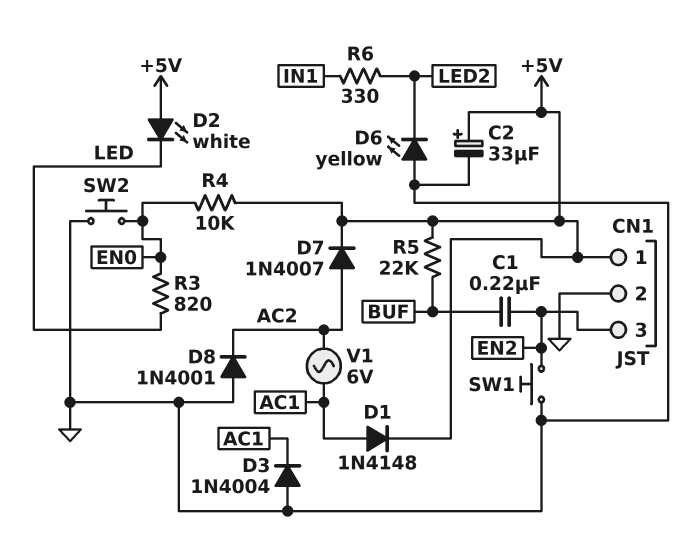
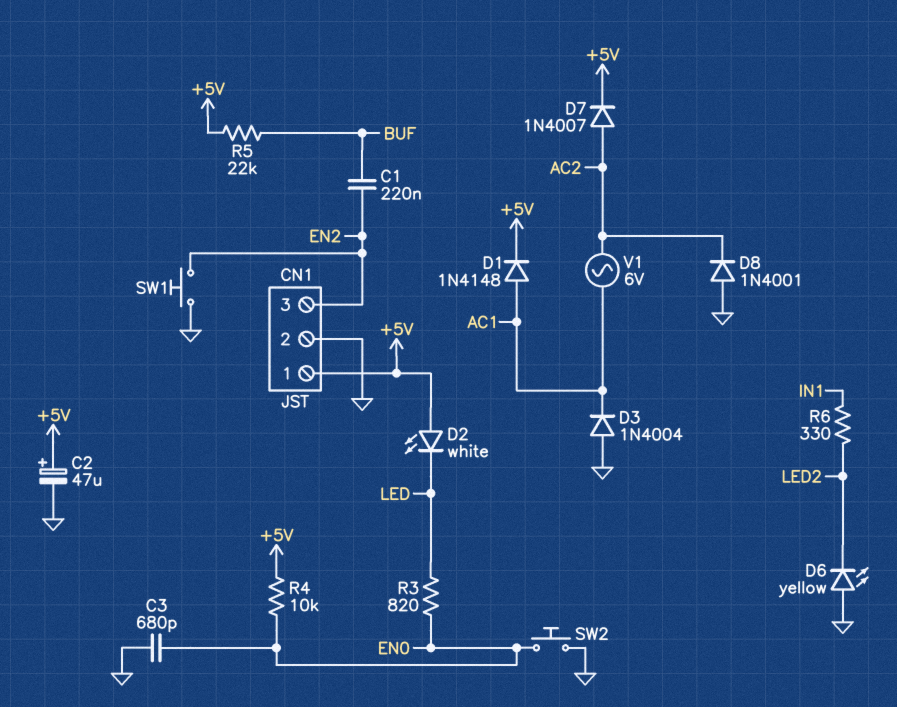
C2: 33uF (plus +5V, minus GND) -> 47uF (plus +5V, minus GND)
C3: none -> 680pF (EN0, GND)

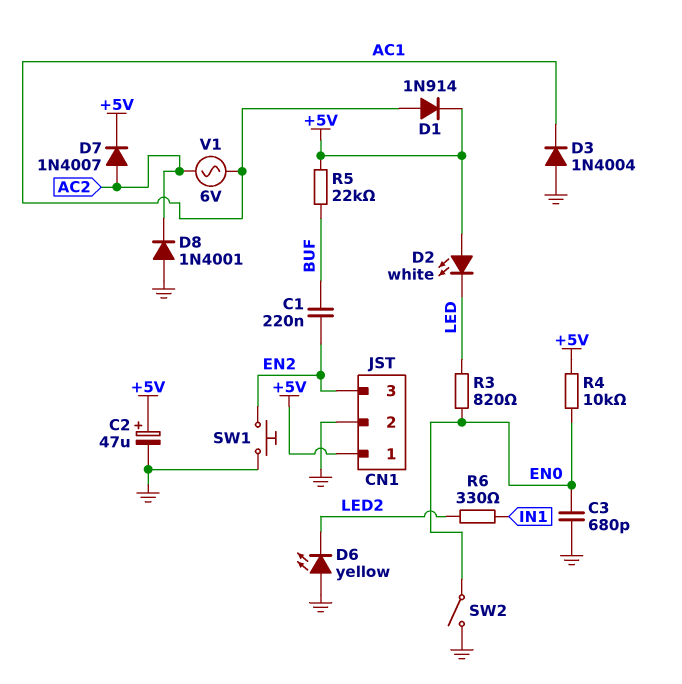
D1: diode 1N4148 (A AC1, K +5V) -> diode 1N914 (A AC1, K +5V)
SW2: button (EN0, GND) -> switch (EN0, GND)

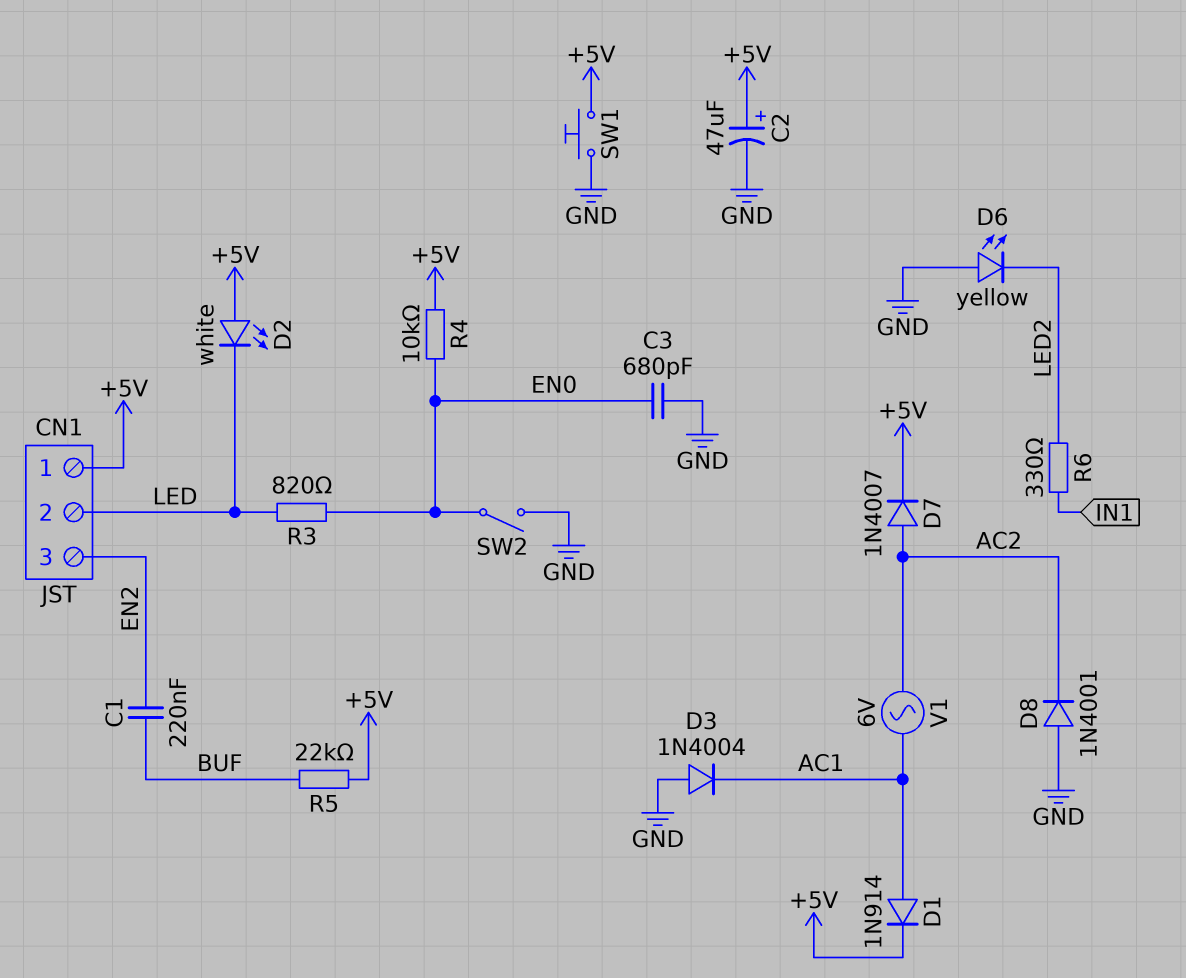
CN1 pin 2: GND -> LED
SW1: button (EN2, GND) -> button (+5V, GND)

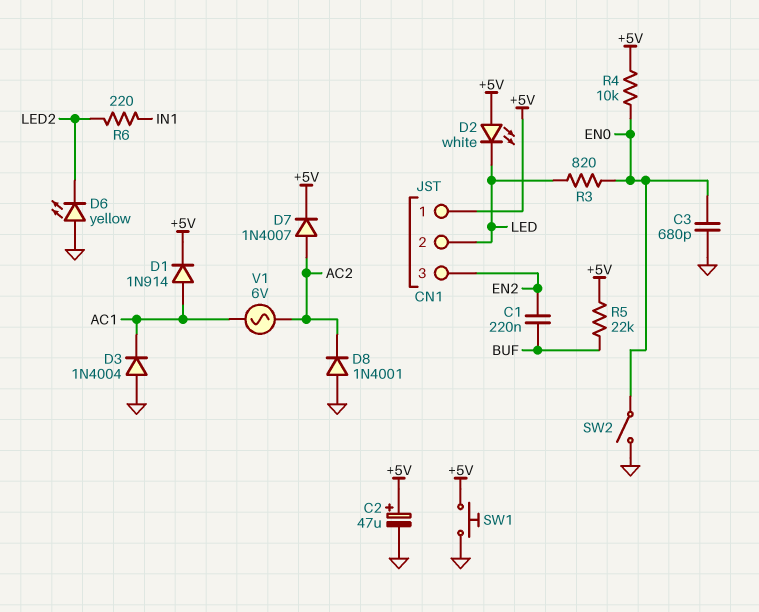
R6: 330 (IN1, LED2) -> 220 (IN1, LED2)

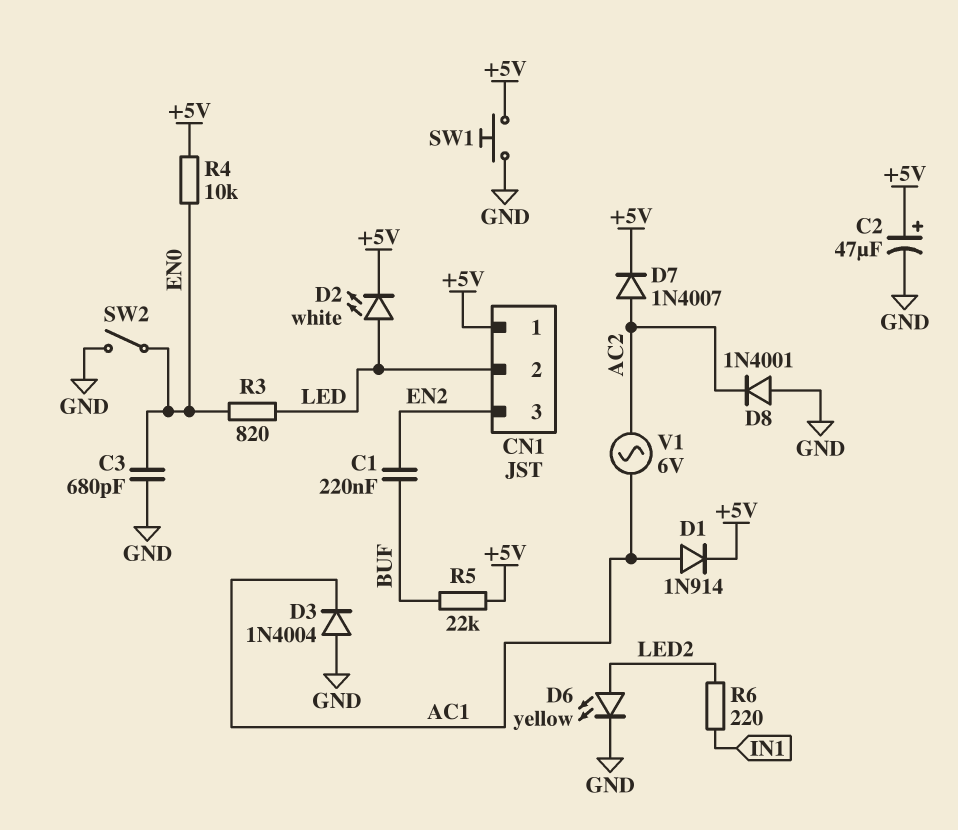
D2: LED white (A +5V, K LED) -> LED white (A LED, K +5V)
D6: LED yellow (A GND, K LED2) -> LED yellow (A LED2, K GND)

